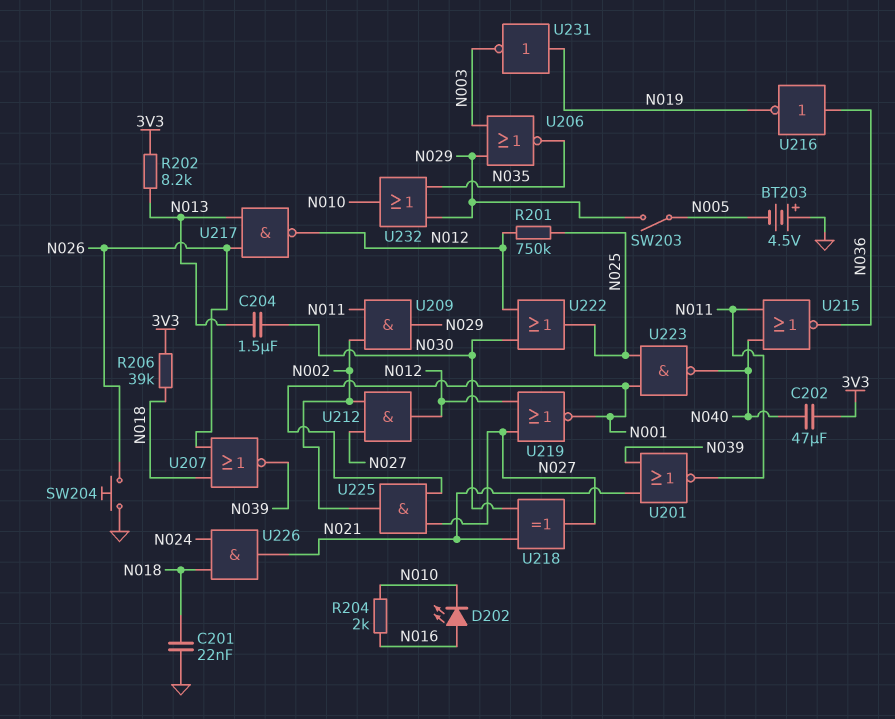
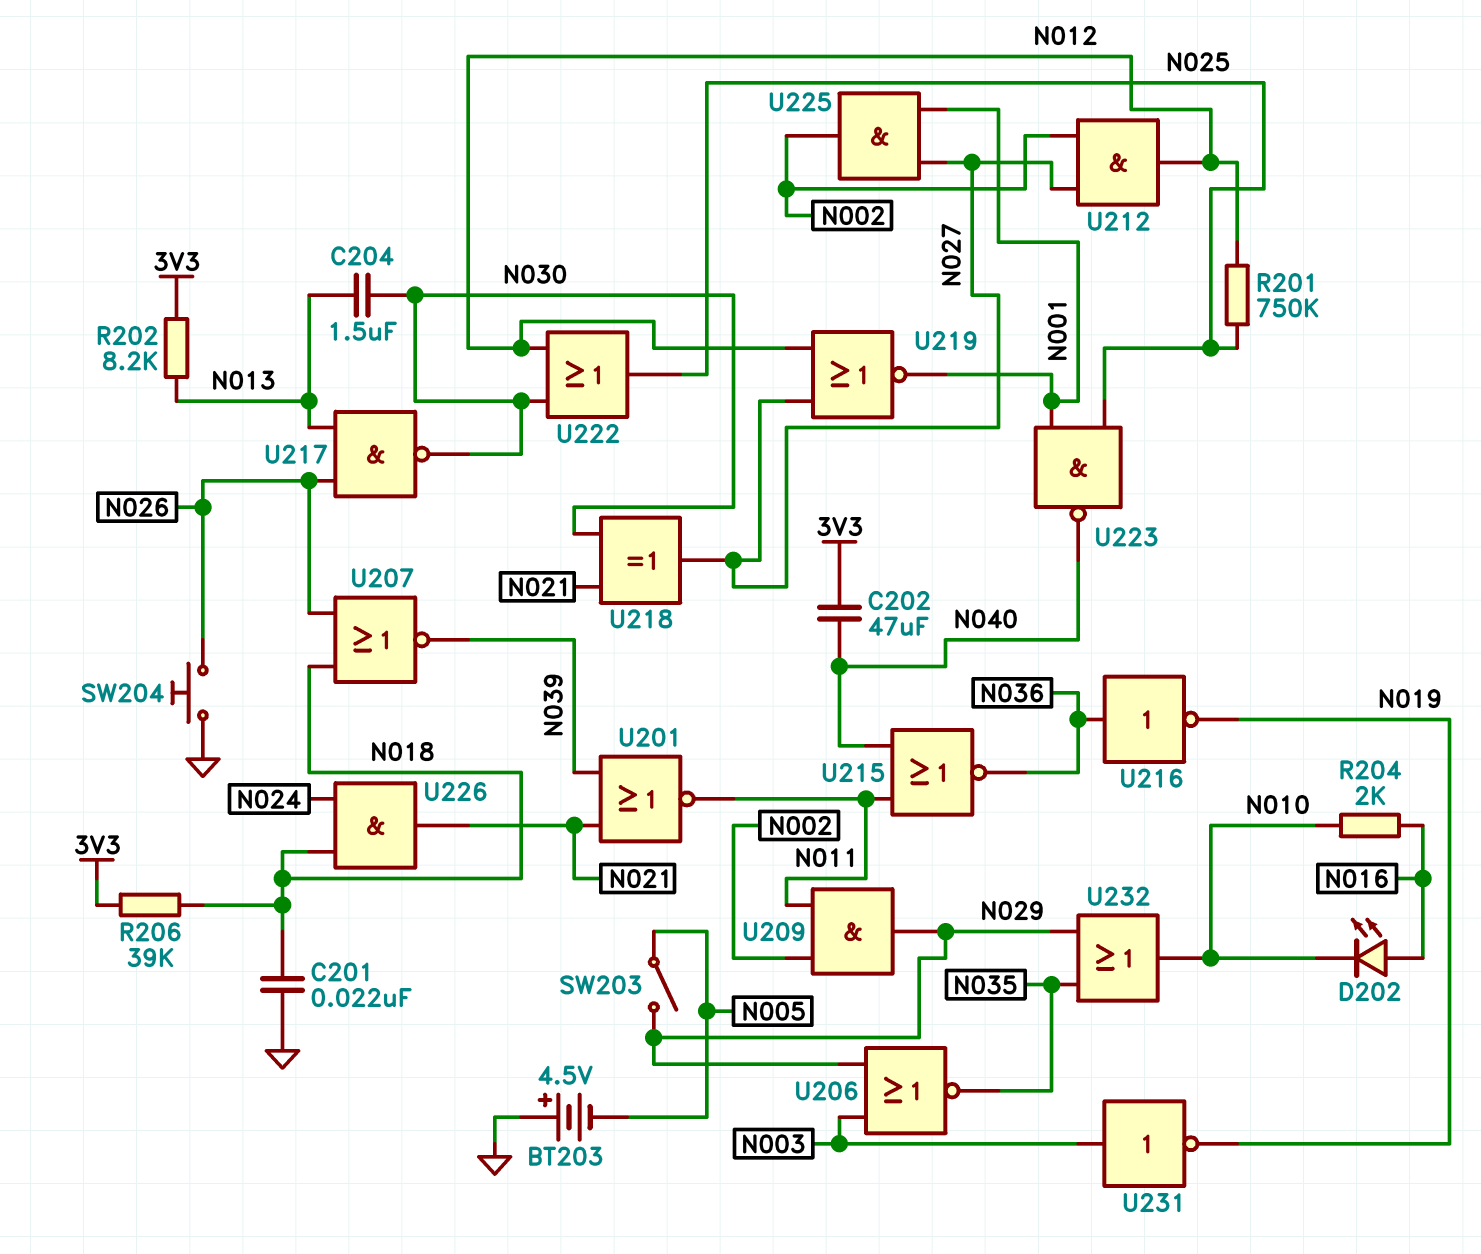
U217: NAND (in N013, in N026, out N012) -> NAND (in N013, in N026, out N030)
U231: NOT (in N019, out N003) -> NOT (in N003, out N019)

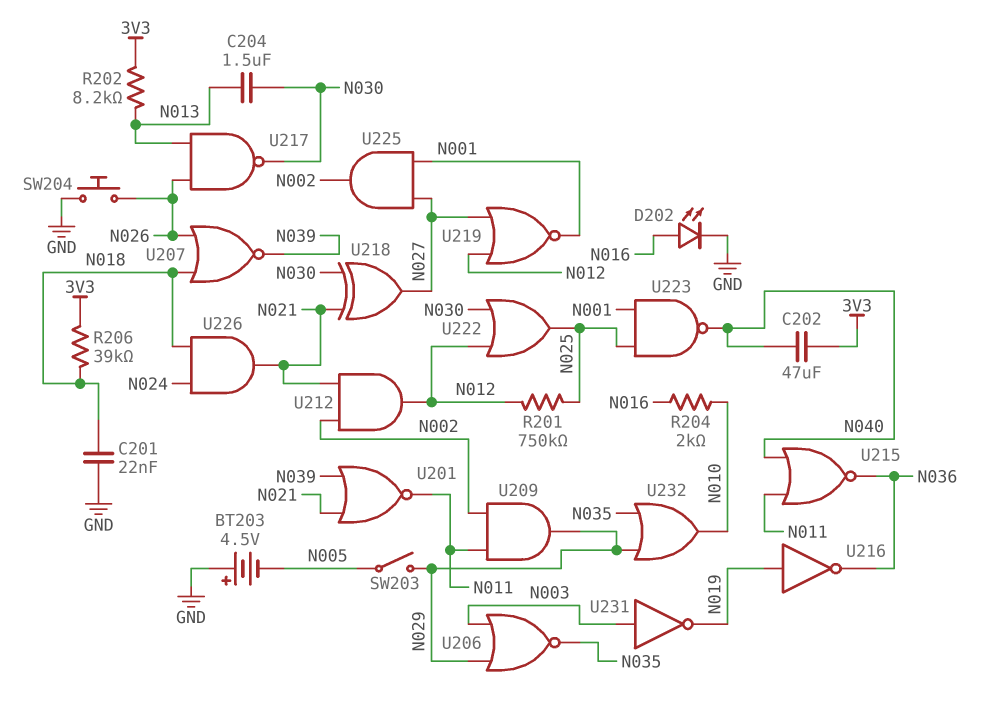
D202: LED (A N016, K N010) -> LED (A N016, K GND)
U212: AND (in N002, in N027, out N012) -> AND (in N002, in N021, out N012)
U216: NOT (in N036, out N019) -> NOT (in N019, out N036)

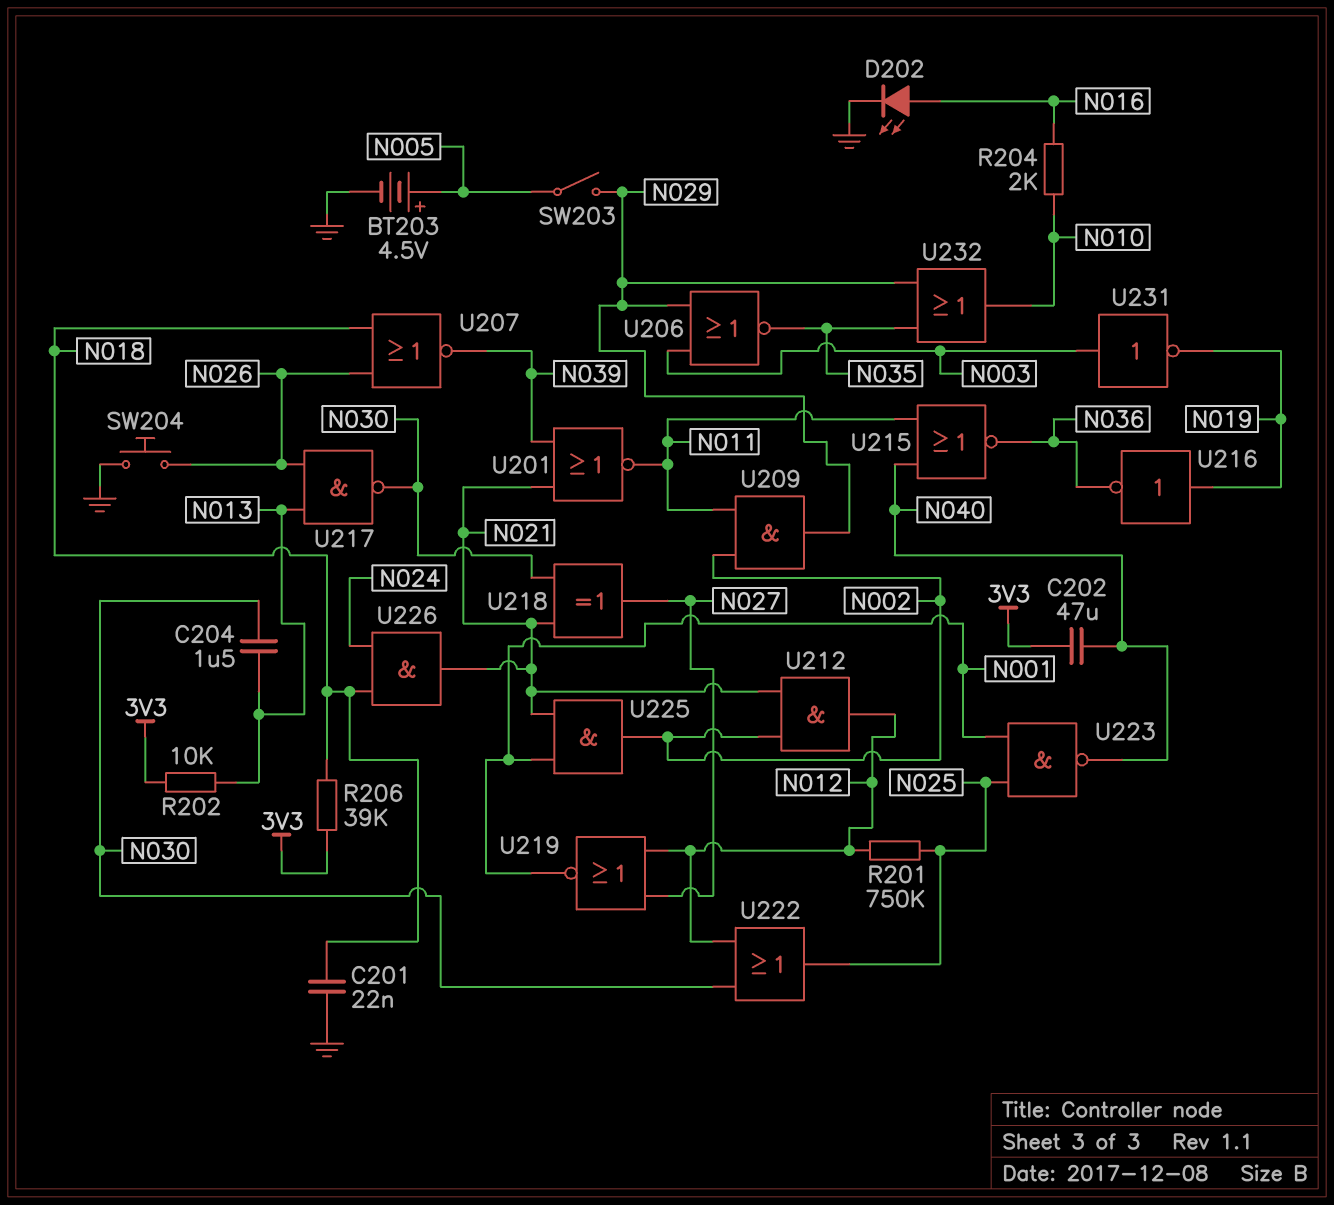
BT203: 4.5V (plus GND, minus N005) -> 4.5V (plus N005, minus GND)
R202: 8.2k (3V3, N013) -> 10k (3V3, N013)
U225: AND (in N001, in N027, out N002) -> AND (in N001, in N021, out N002)

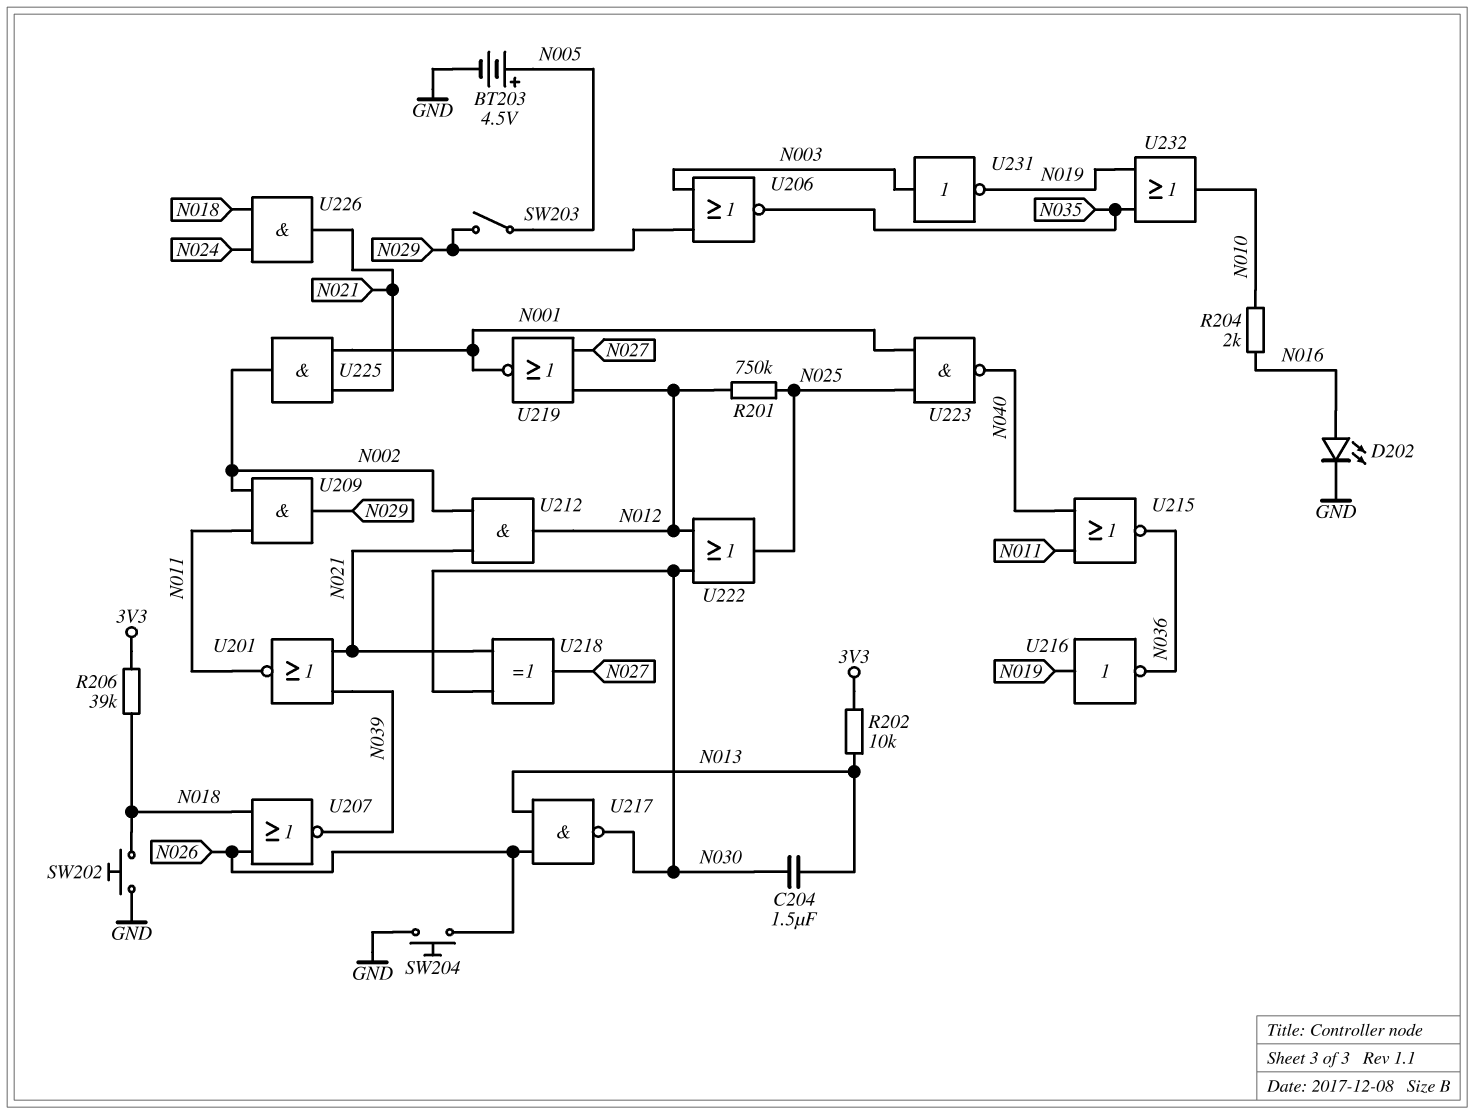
C201: 22nF (GND, N018) -> none
C202: 47uF (3V3, N040) -> none
SW202: none -> button (GND, N018)
U232: OR (in N029, in N035, out N010) -> OR (in N019, in N035, out N010)

